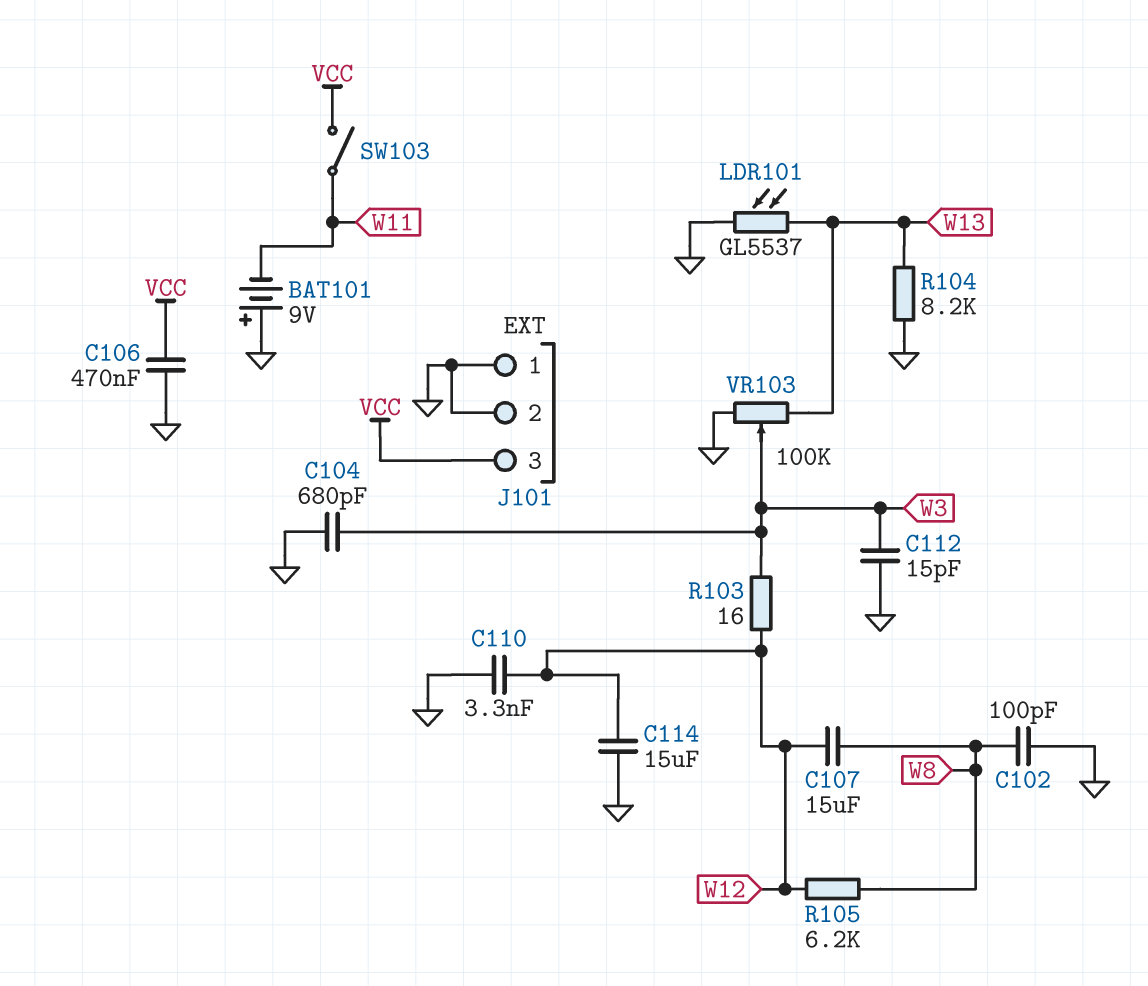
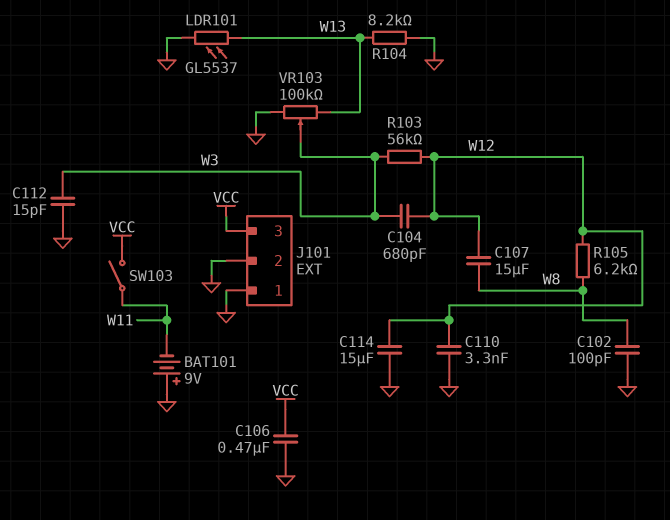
C104: 680pF (GND, W3) -> 680pF (W3, W12)
R103: 16 (W3, W12) -> 56k (W3, W12)

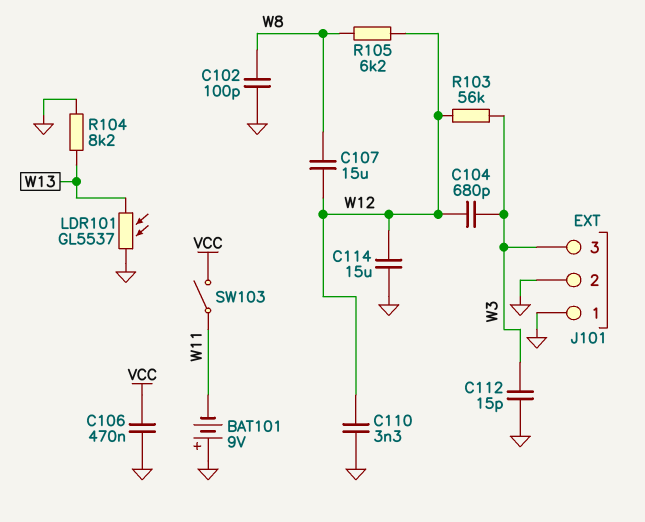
J101 pin 3: VCC -> W3
VR103: 100k (GND, W13, wiper W3) -> none

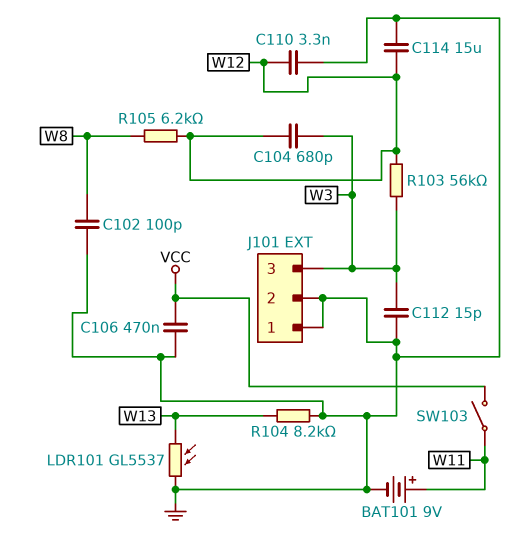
BAT101: 9V (plus GND, minus W11) -> 9V (plus W11, minus GND)
C107: 15uF (W8, W12) -> none

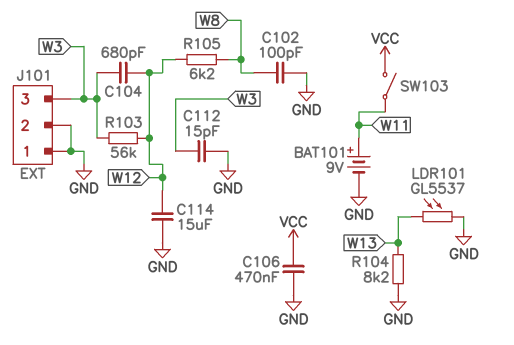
C110: 3.3nF (GND, W12) -> none

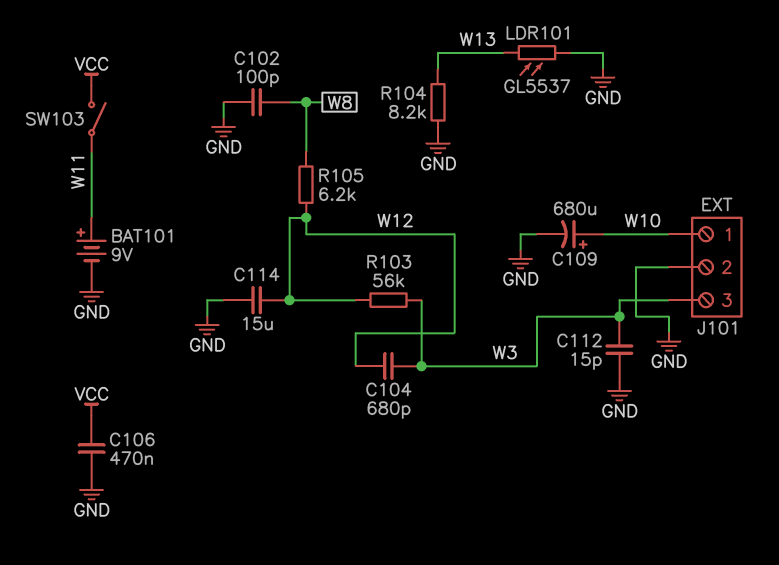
C109: none -> 680uF (plus W10, minus GND)
J101 pin 1: GND -> W10

